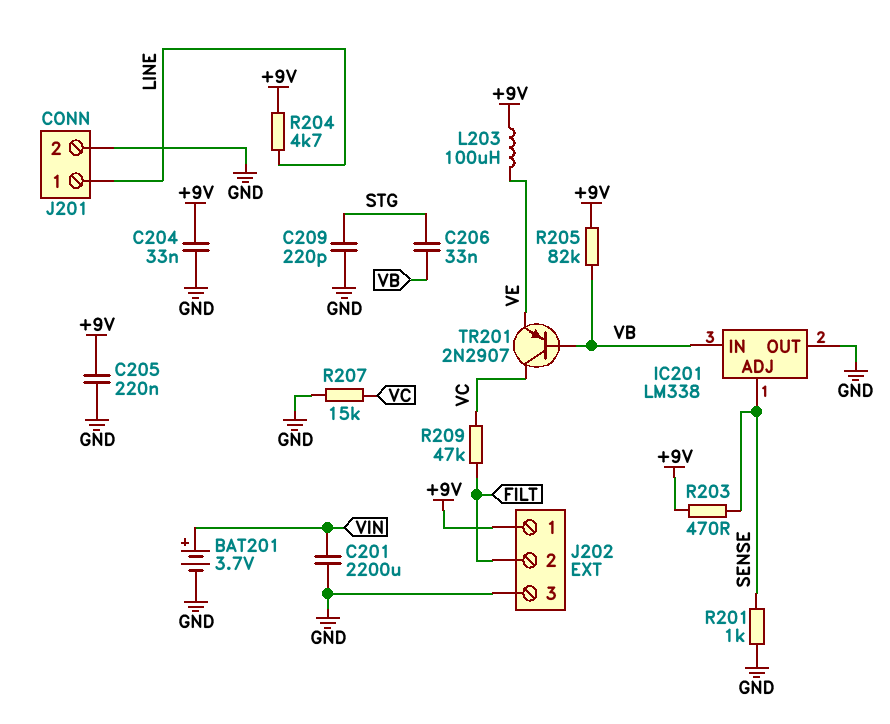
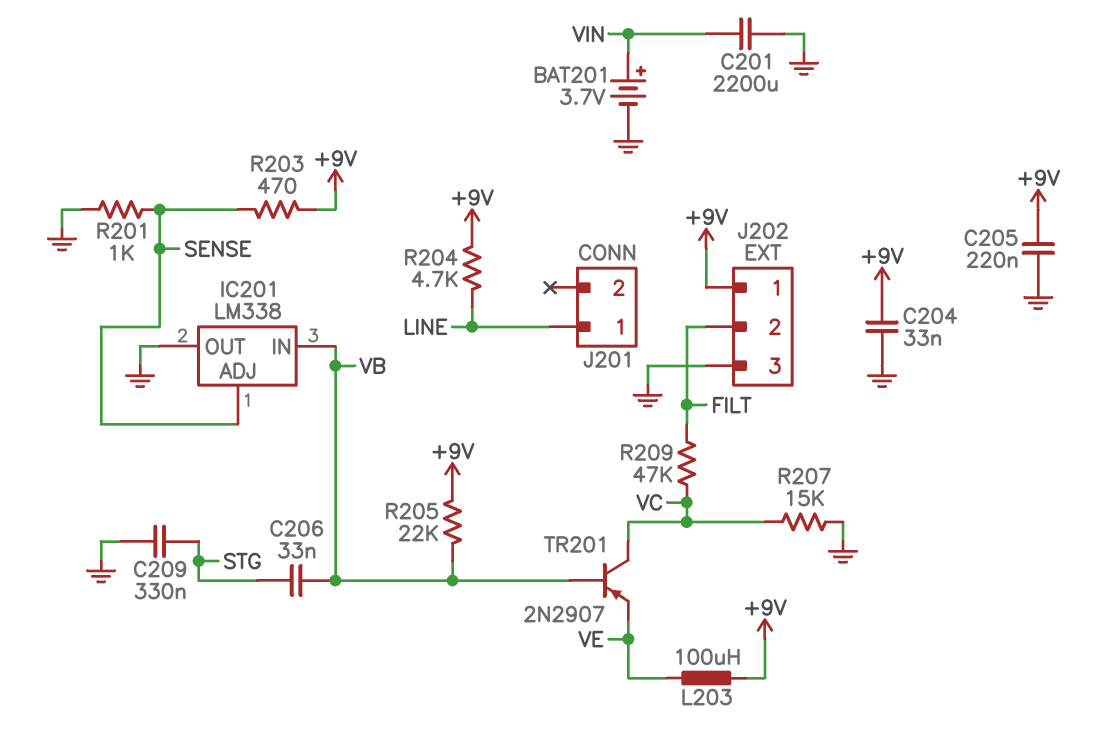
C209: 220pF (GND, STG) -> 330nF (GND, STG)
J201 pin 2: GND -> none
R205: 82k (+9V, VB) -> 22k (+9V, VB)

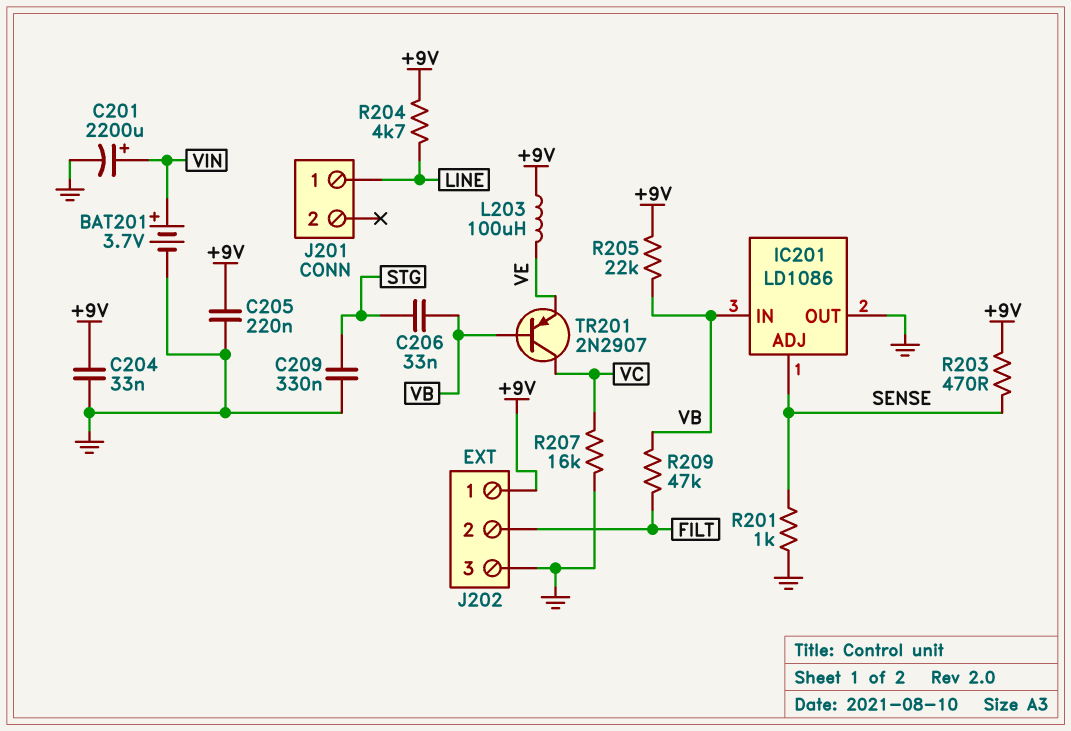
C201: 2200uF (GND, VIN) -> 2200uF (plus VIN, minus GND)
IC201: LM338 -> LD1086
R207: 15k (GND, VC) -> 16k (GND, VC)
R209: 47k (FILT, VC) -> 47k (FILT, VB)

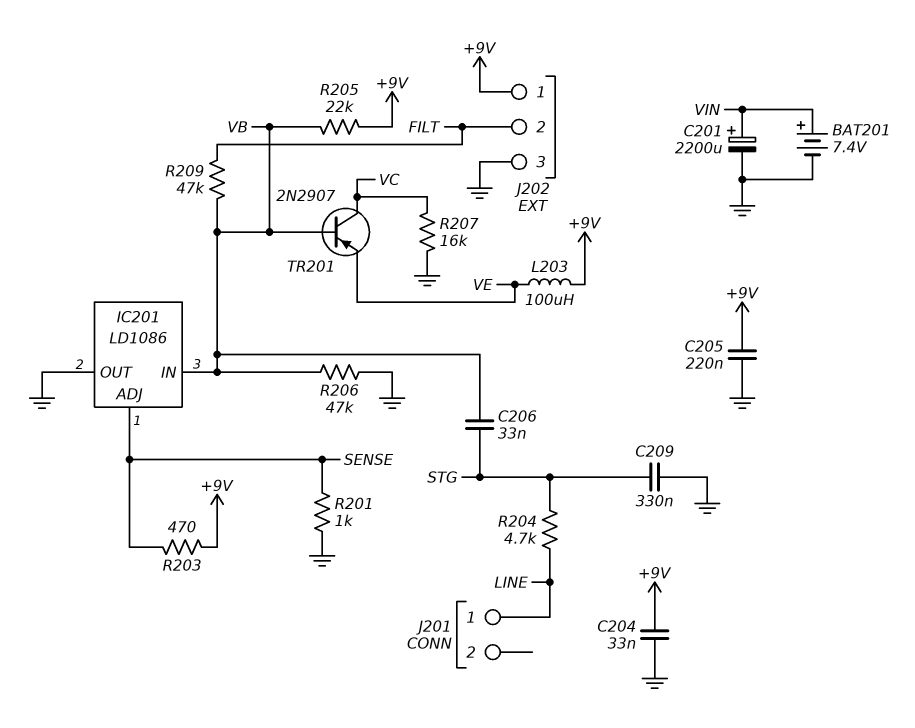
BAT201: 3.7V (plus VIN, minus GND) -> 7.4V (plus VIN, minus GND)
R204: 4.7k (+9V, LINE) -> 4.7k (LINE, STG)
R206: none -> 47k (GND, VB)

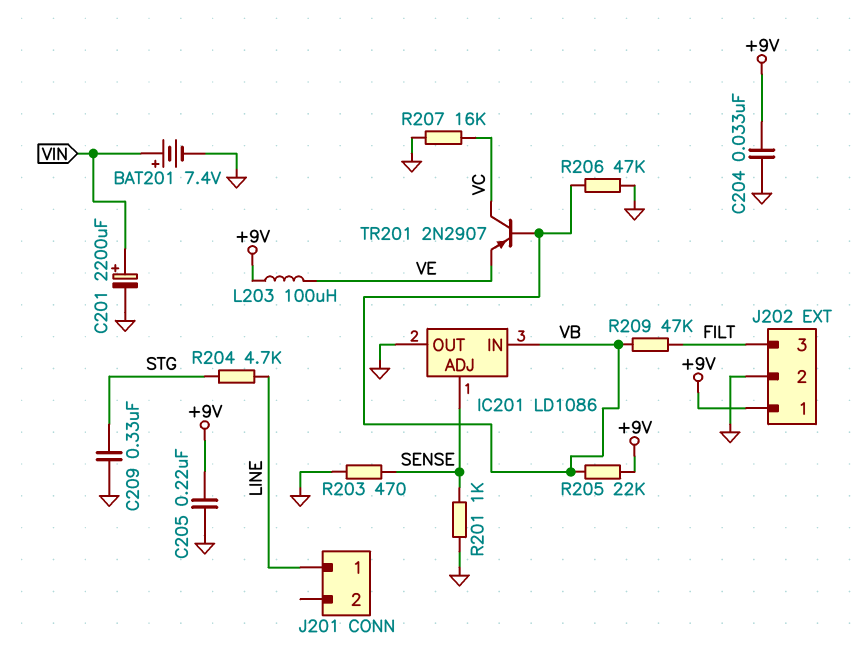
C206: 33nF (STG, VB) -> none
J202 pin 2: FILT -> GND
J202 pin 3: GND -> FILT
R203: 470 (+9V, SENSE) -> 470 (GND, SENSE)

